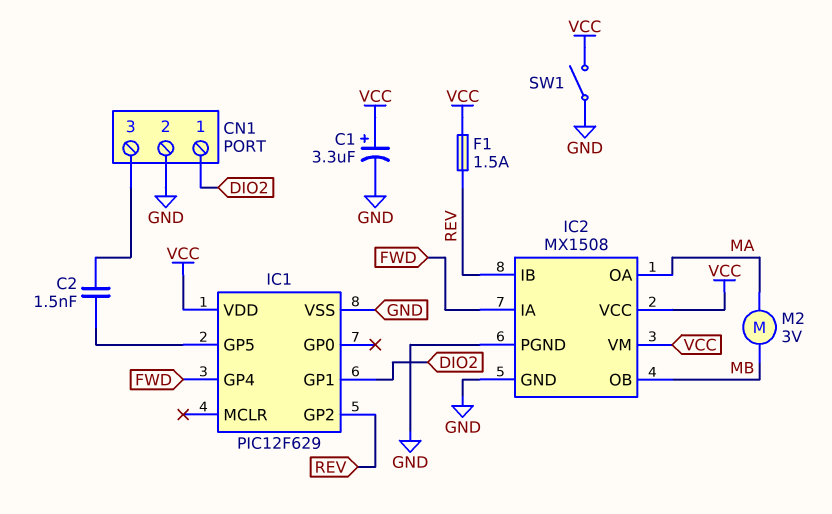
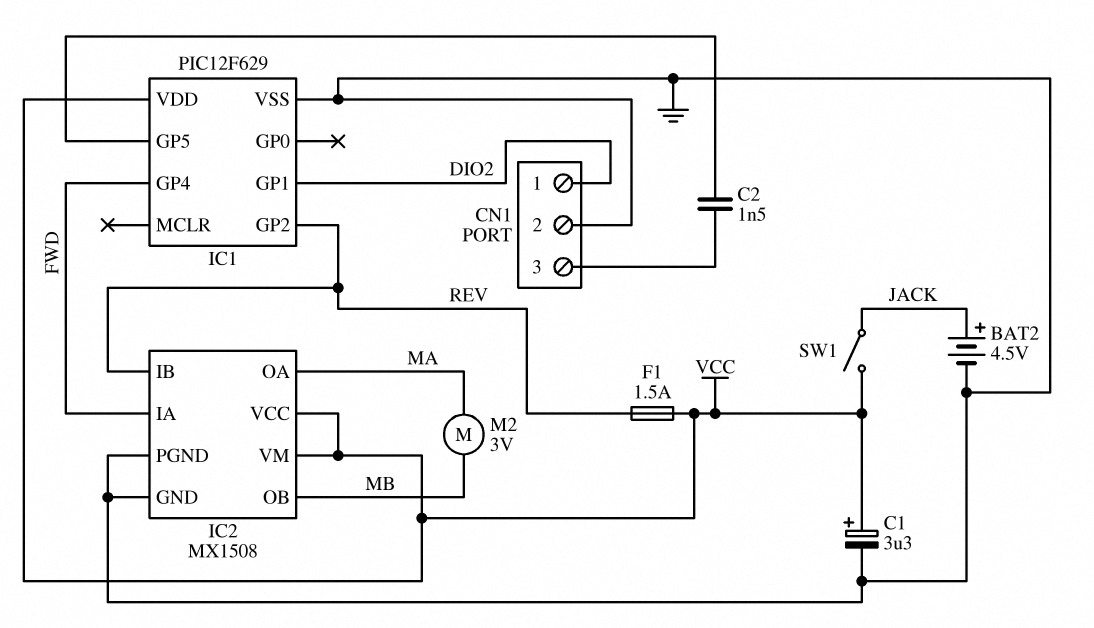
BAT2: none -> 4.5V (plus JACK, minus GND)
SW1: switch (GND, VCC) -> switch (JACK, VCC)

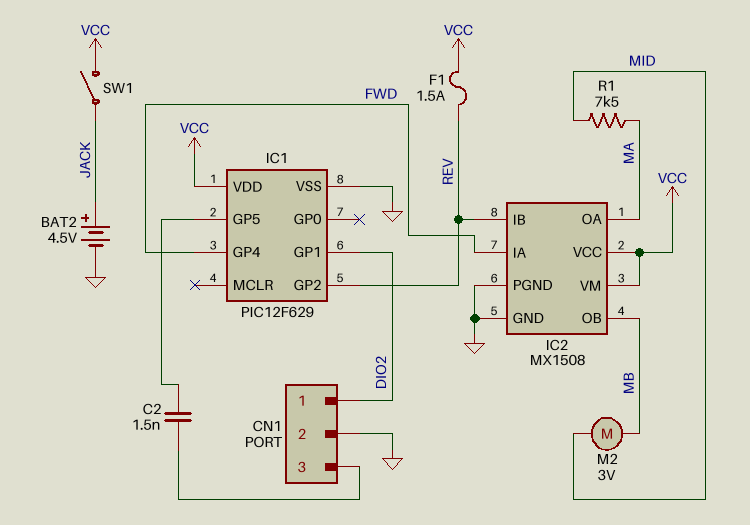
C1: 3.3uF (plus VCC, minus GND) -> none
M2: motor 3V (MA, MB) -> motor 3V (MB, MID)
R1: none -> 7.5k (MA, MID)

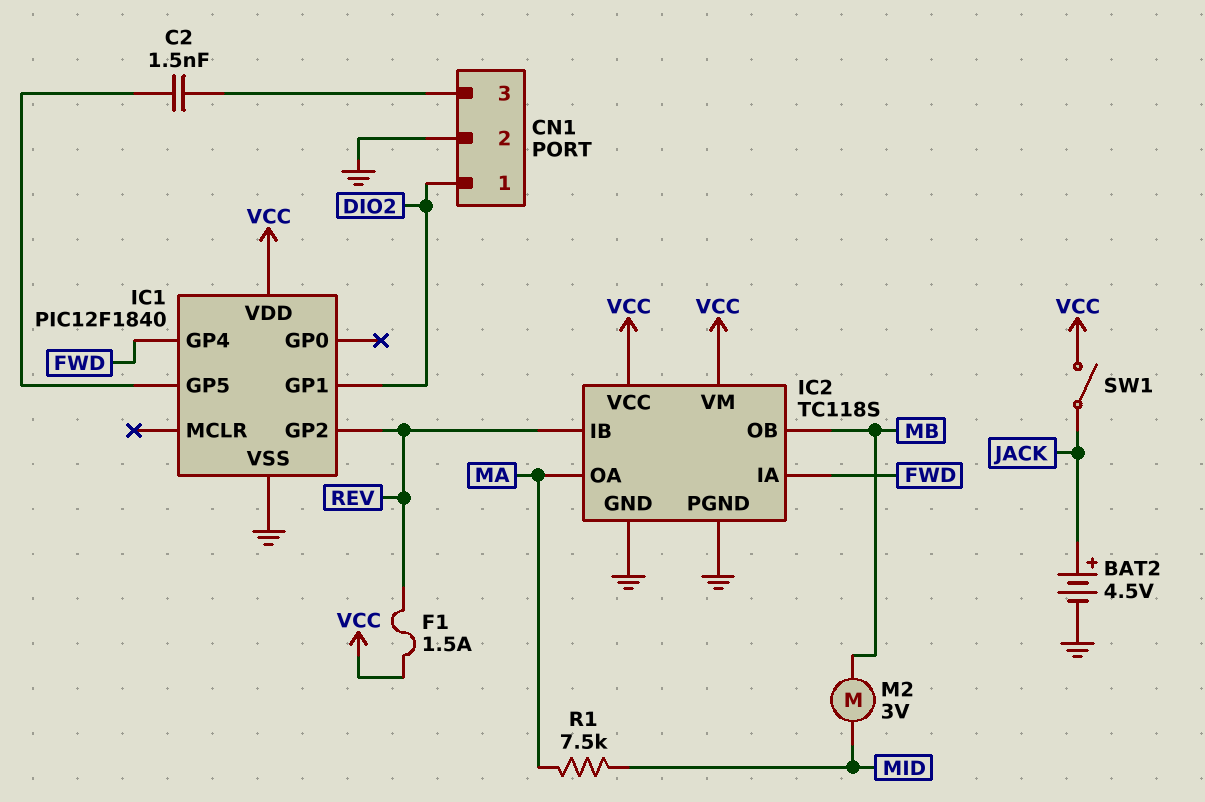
IC1: PIC12F629 -> PIC12F1840
IC2: MX1508 -> TC118S

